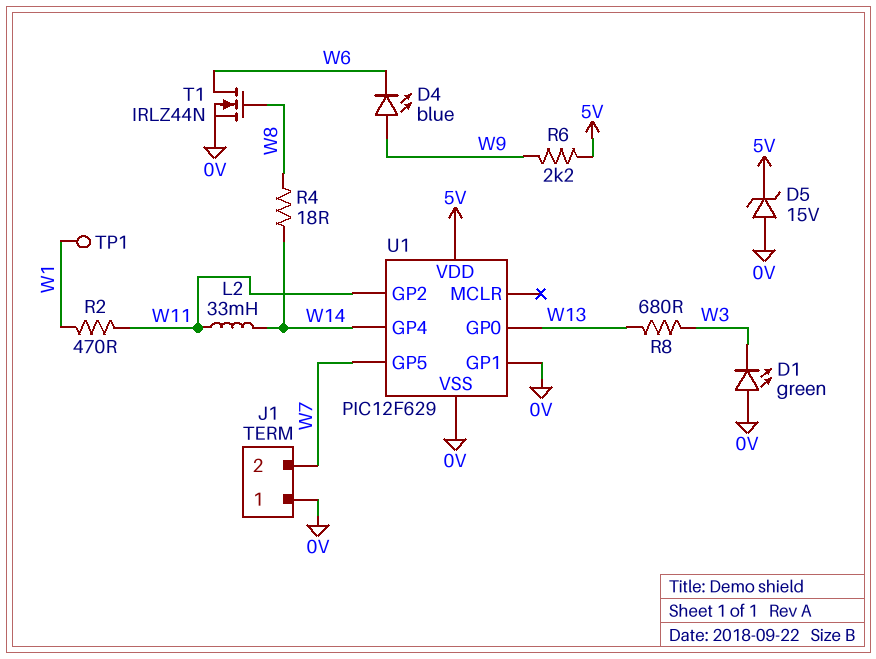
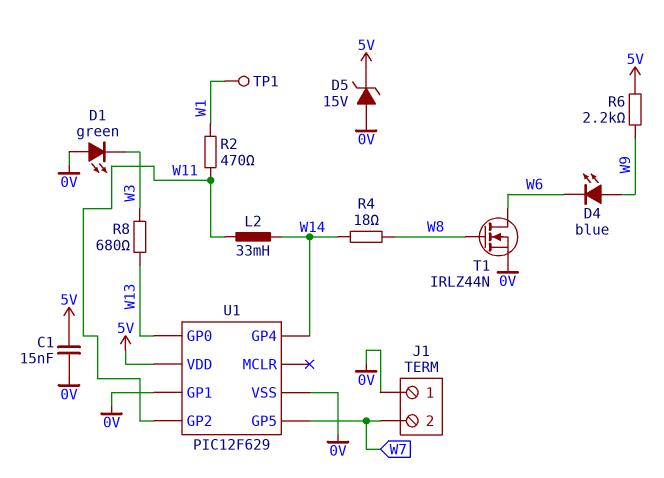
C1: none -> 15nF (0V, 5V)

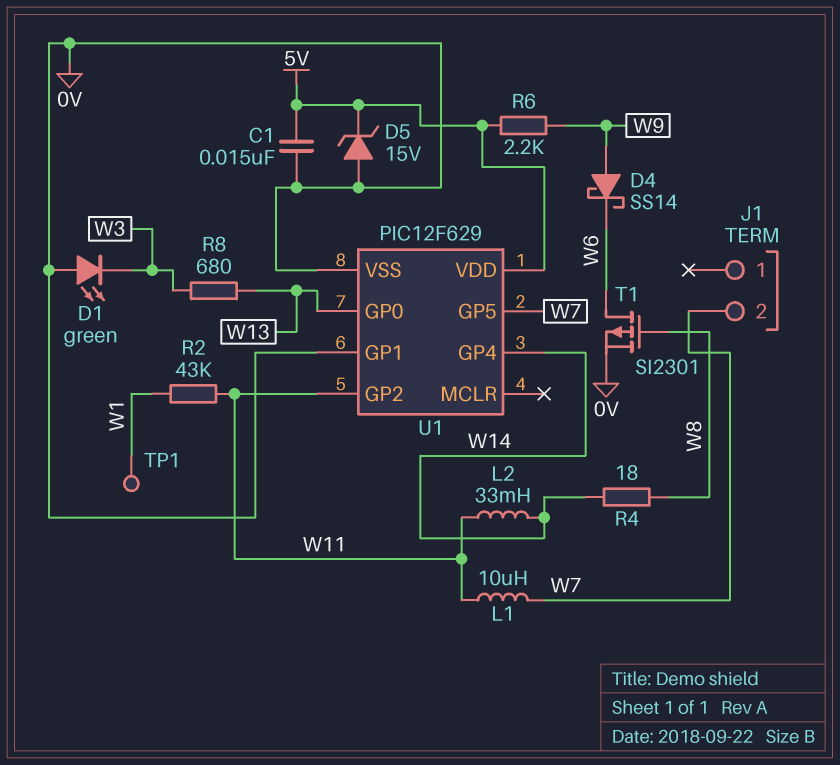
D4: LED blue (A W9, K W6) -> schottky SS14 (A W9, K W6)
J1 pin 1: 0V -> none
L1: none -> 10uH (W7, W11)
R2: 470 (W1, W11) -> 43k (W1, W11)
T1: NMOS IRLZ44N (G W8, D W6, S 0V) -> PMOS SI2301 (G W8, D W6, S 0V)

